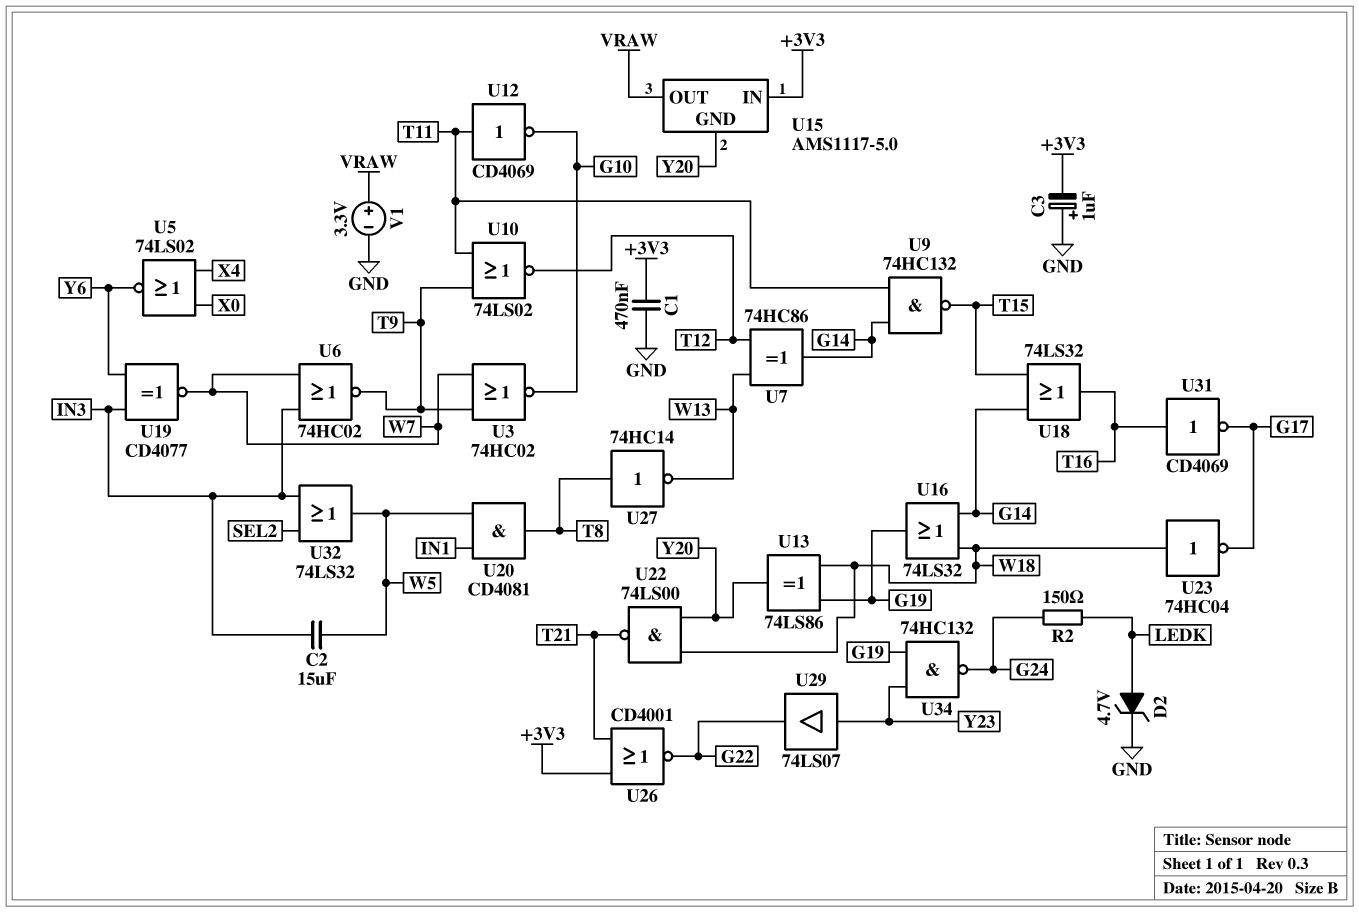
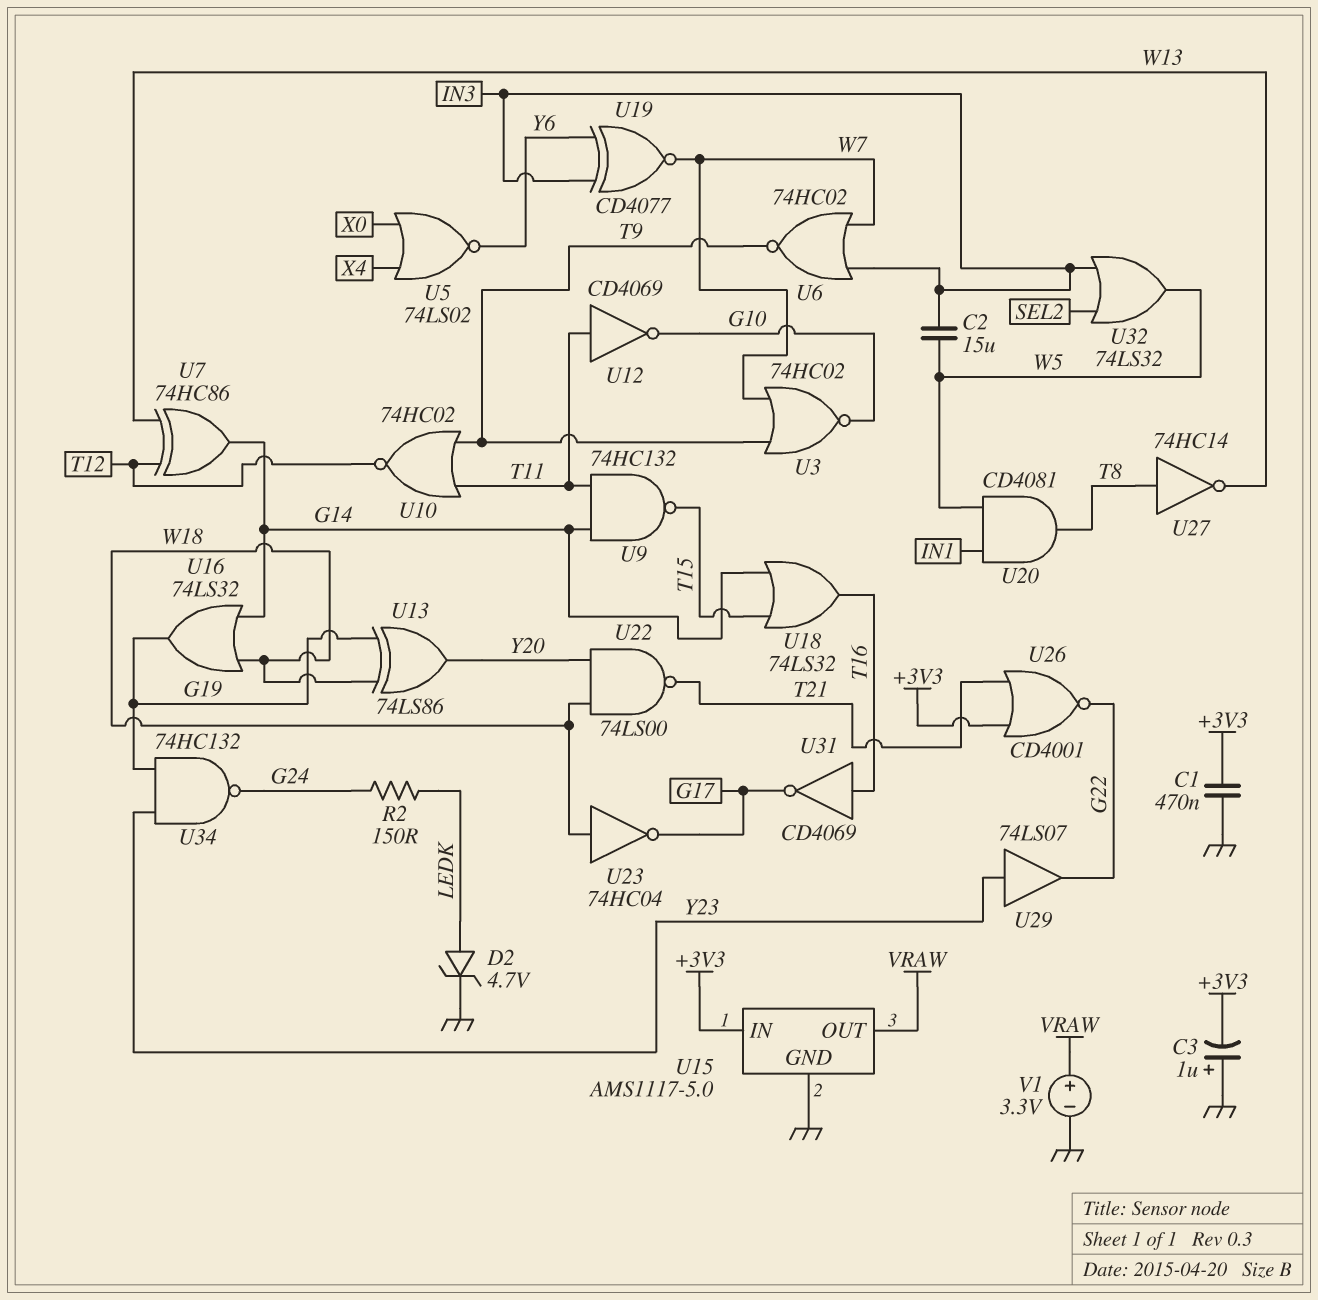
U10: NOR 74LS02 (in T9, in T11, out T12) -> NOR 74HC02 (in T9, in T11, out T12)
U15 pin GND: Y20 -> GND

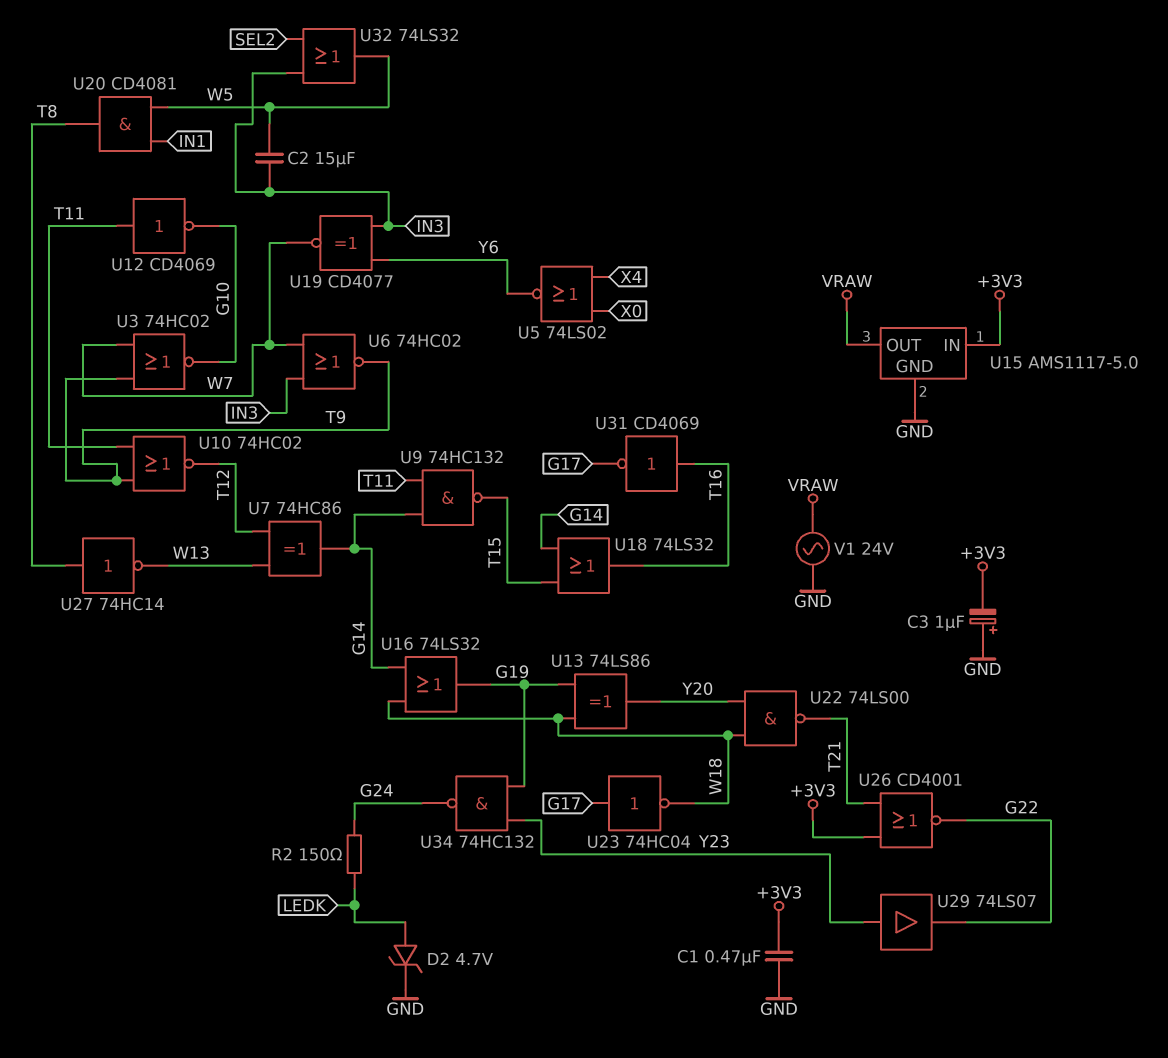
U23: NOT 74HC04 (in W18, out G17) -> NOT 74HC04 (in G17, out W18)
V1: 3.3V (plus VRAW, minus GND) -> AC 24V (GND, VRAW)

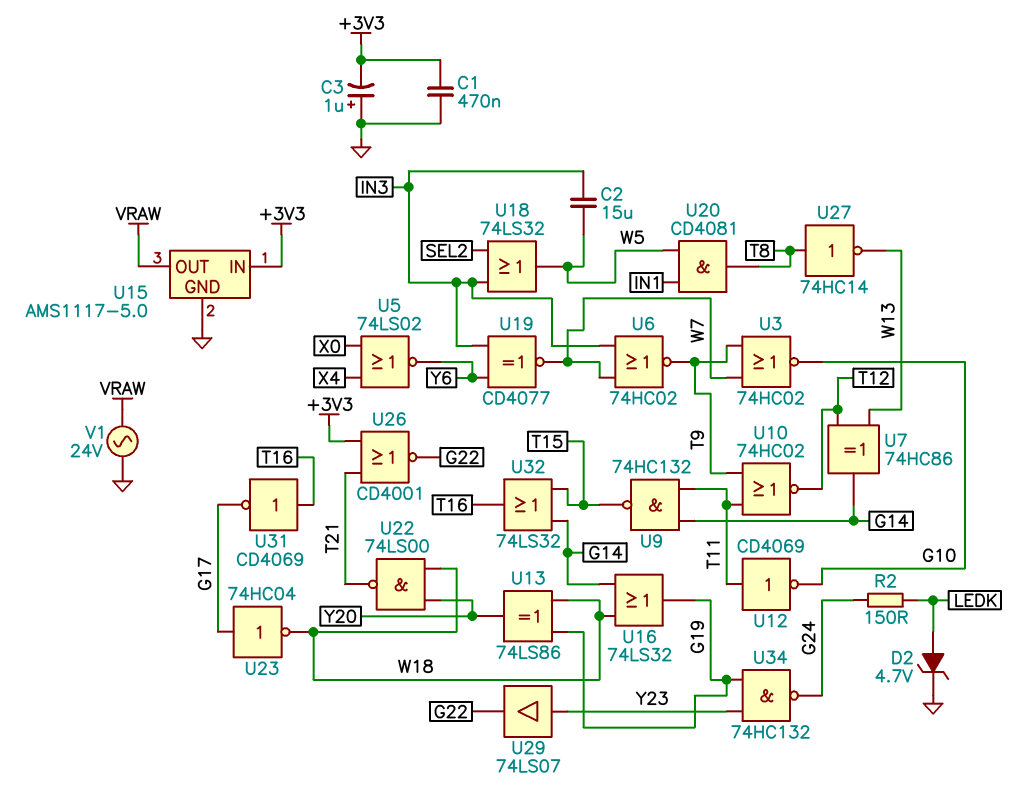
U18: OR 74LS32 (in G14, in T15, out T16) -> OR 74LS32 (in IN3, in SEL2, out W5)
U32: OR 74LS32 (in IN3, in SEL2, out W5) -> OR 74LS32 (in G14, in T15, out T16)

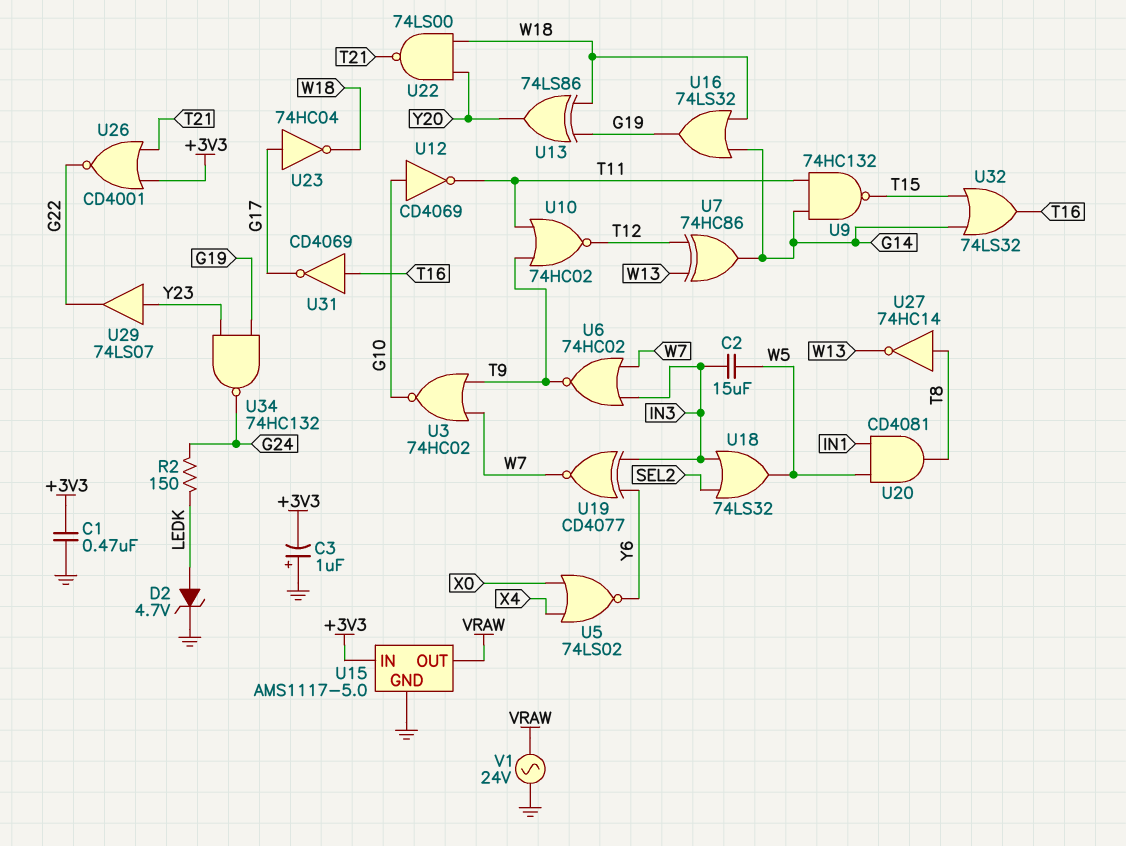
U12: NOT CD4069 (in T11, out G10) -> NOT CD4069 (in G10, out T11)

